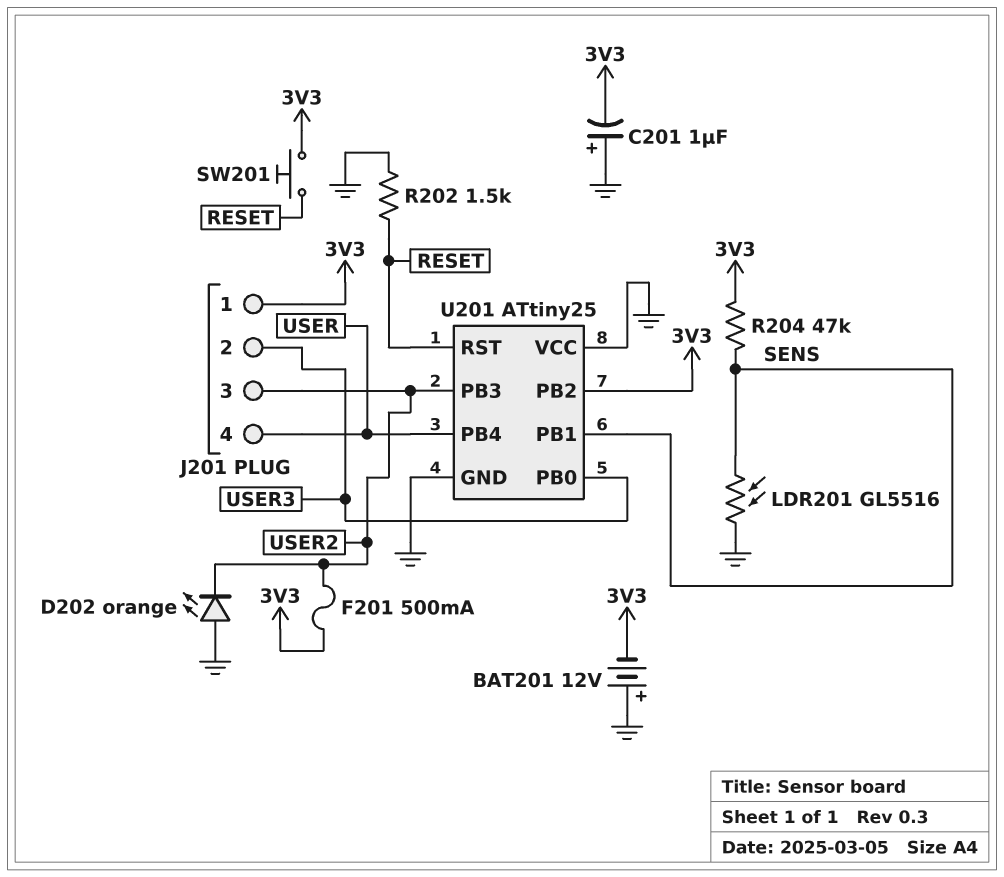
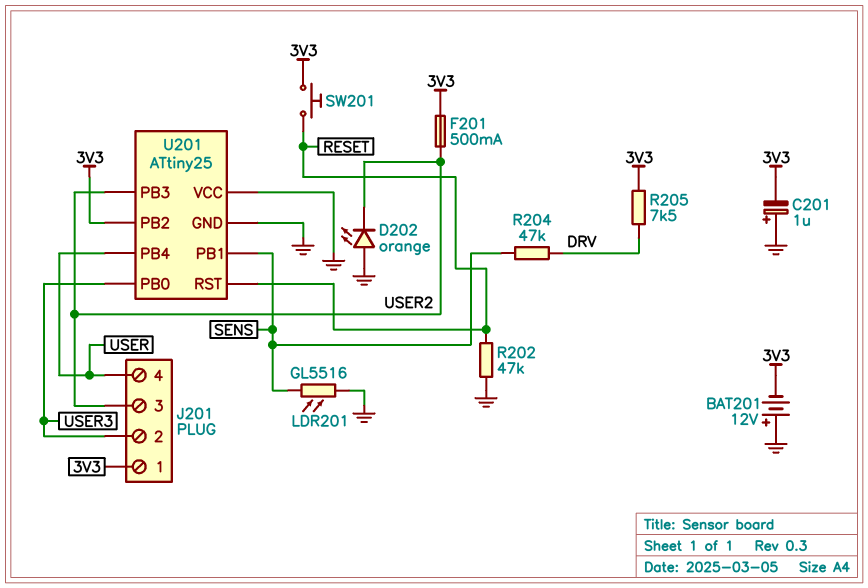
R202: 1.5k (GND, RESET) -> 47k (GND, RESET)
R204: 47k (3V3, SENS) -> 47k (DRV, SENS)
R205: none -> 7.5k (3V3, DRV)

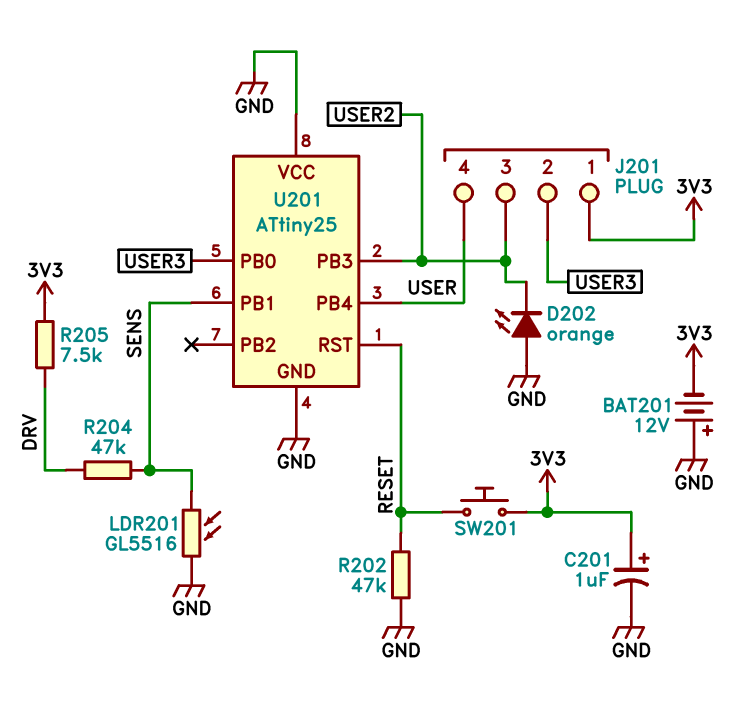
C201: 1uF (plus GND, minus 3V3) -> 1uF (plus 3V3, minus GND)
F201: 500mA (3V3, USER2) -> none
U201 pin PB2: 3V3 -> none

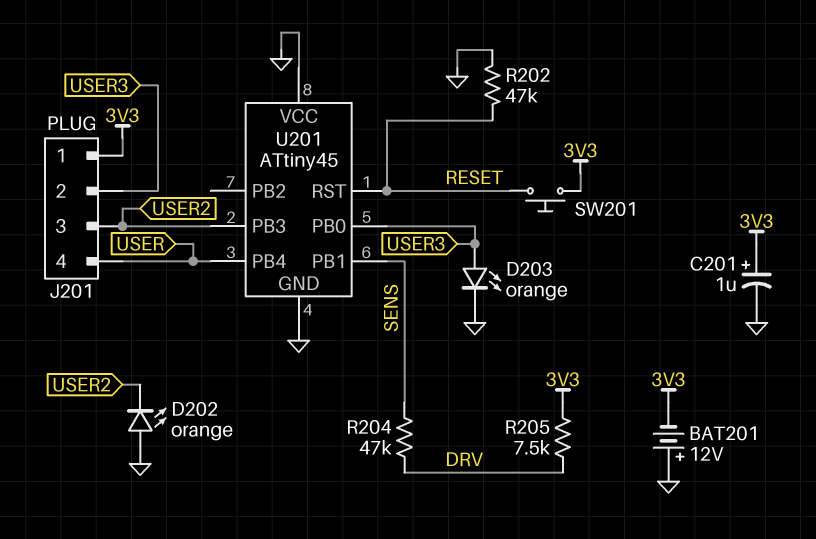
D203: none -> LED orange (A USER3, K GND)
LDR201: GL5516 (GND, SENS) -> none
U201: ATtiny25 -> ATtiny45

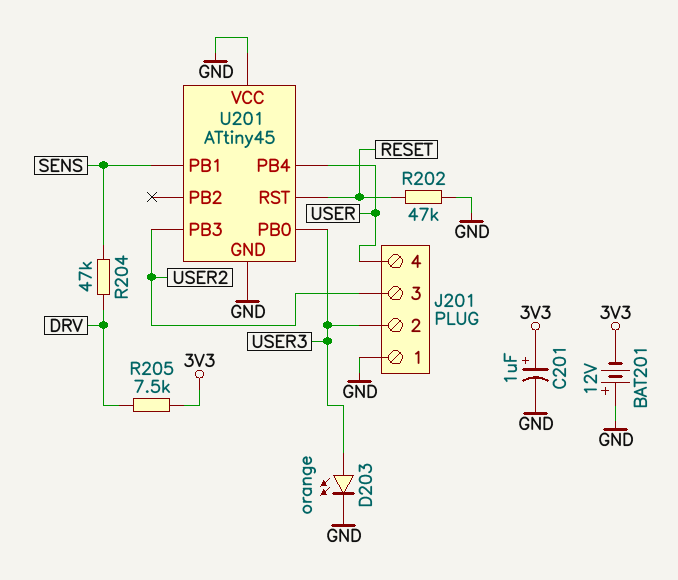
D202: LED orange (A GND, K USER2) -> none
J201 pin 1: 3V3 -> GND
SW201: button (3V3, RESET) -> none

